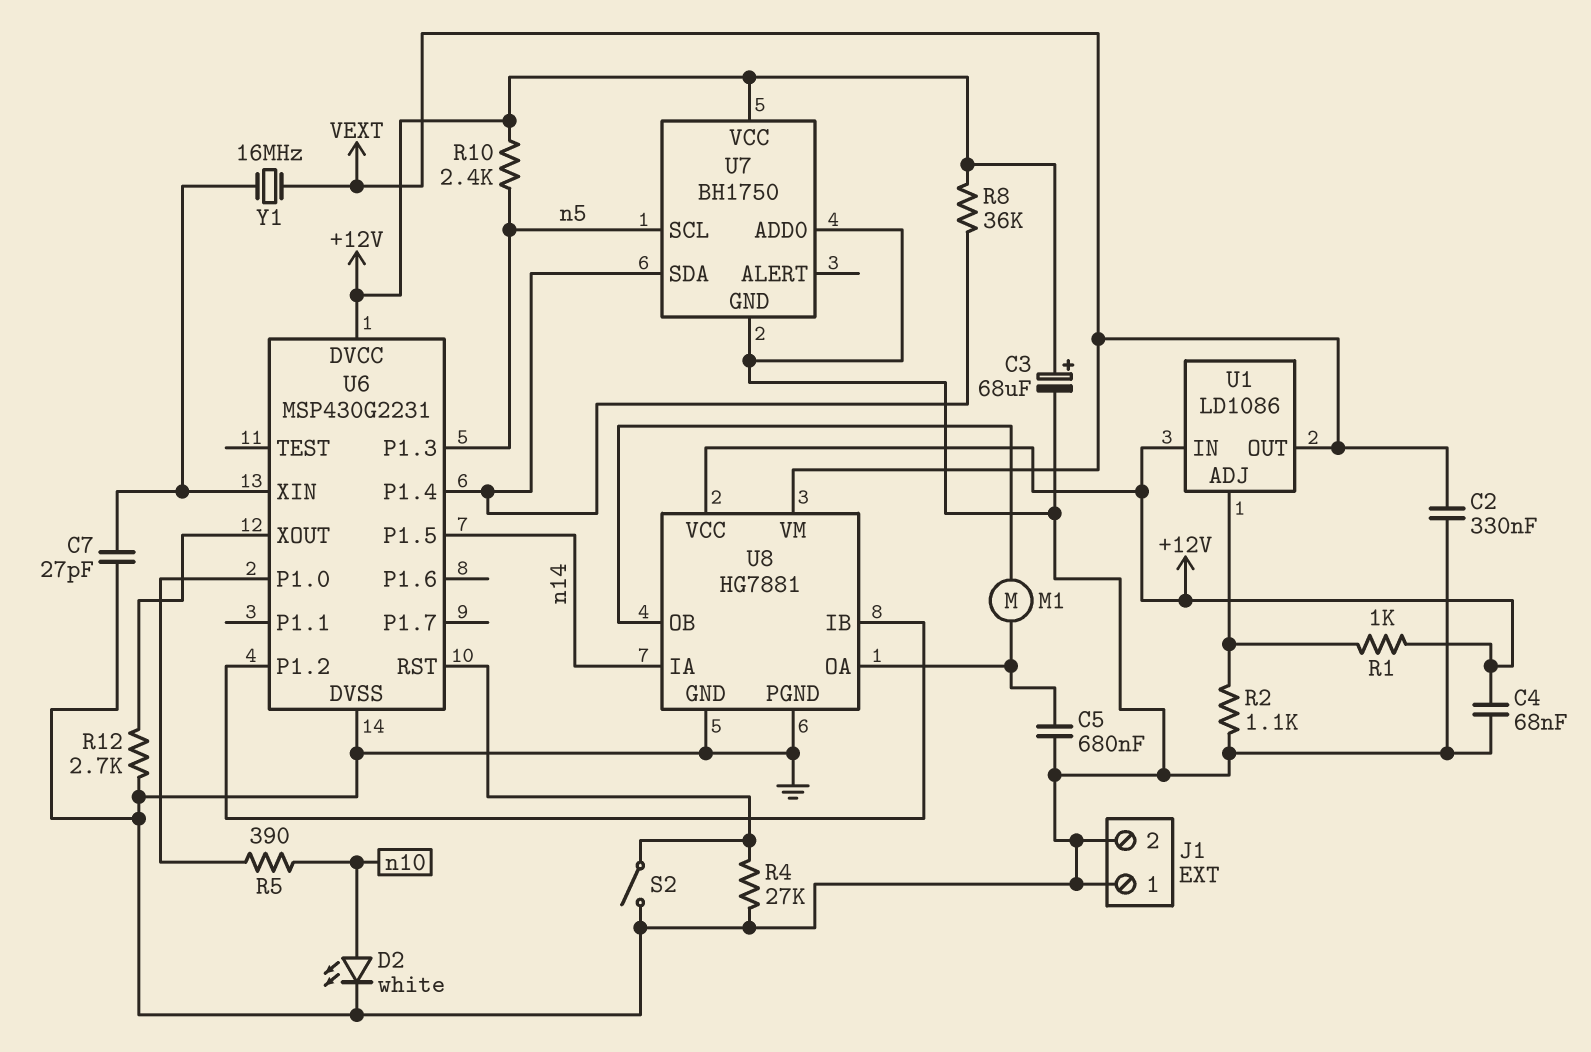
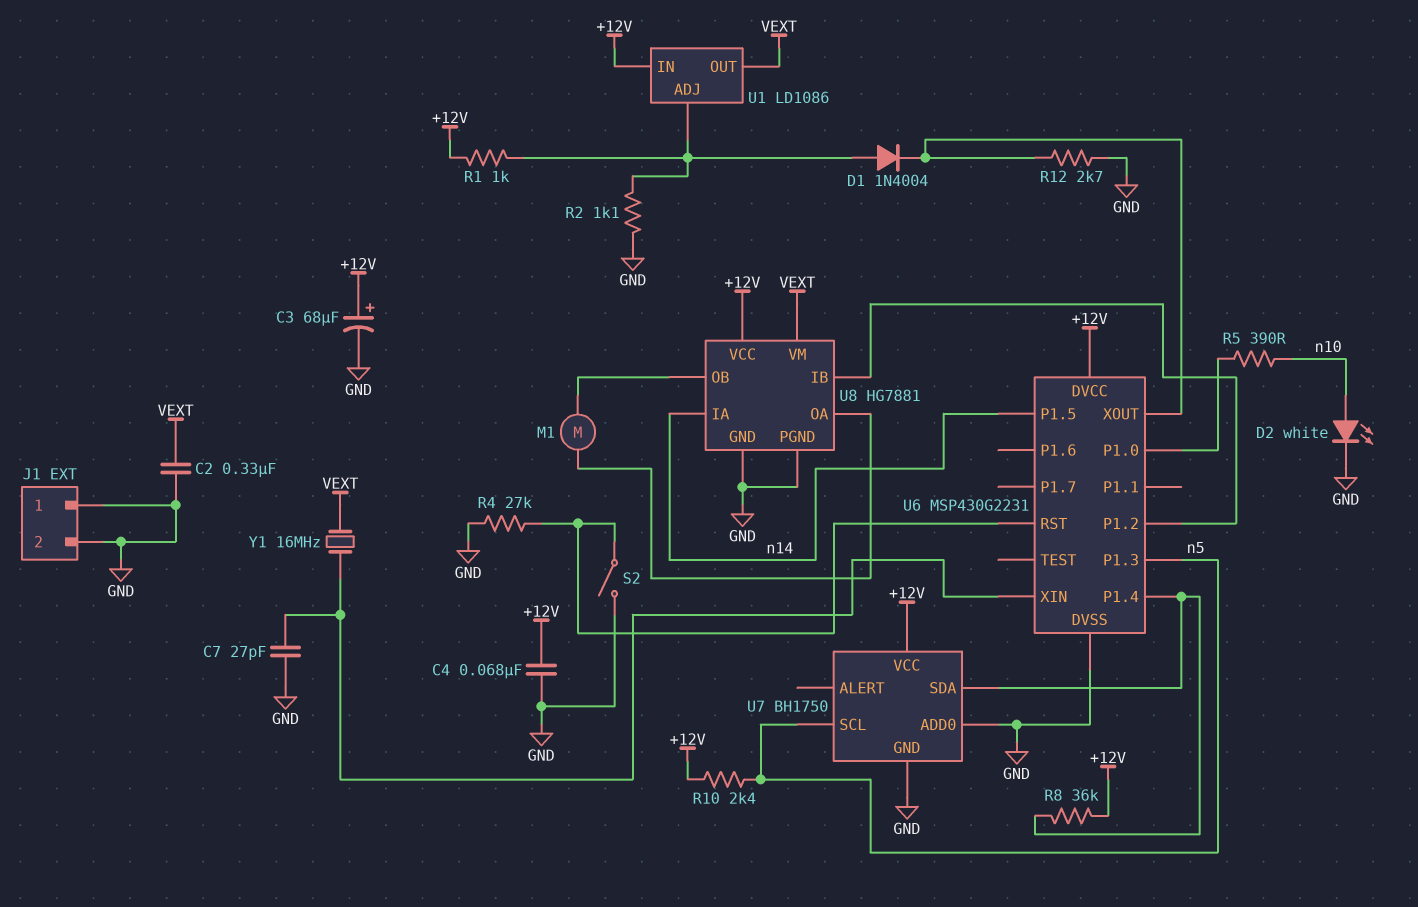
C5: 680nF (GND, U8/OA) -> none
D1: none -> diode 1N4004 (A U1/ADJ, K U6/XOUT)

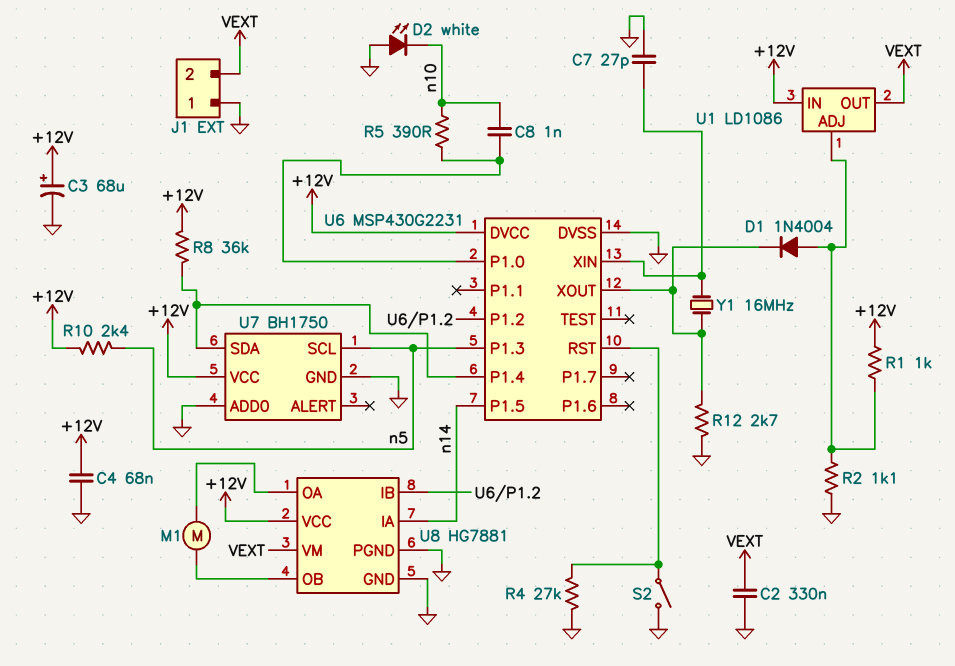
C8: none -> 1nF (U6/P1.0, n10)
D2: LED white (A n10, K GND) -> LED white (A GND, K n10)
J1 pin 2: GND -> VEXT
Y1: 16MHz (U6/XIN, VEXT) -> 16MHz (U6/XIN, U6/XOUT)

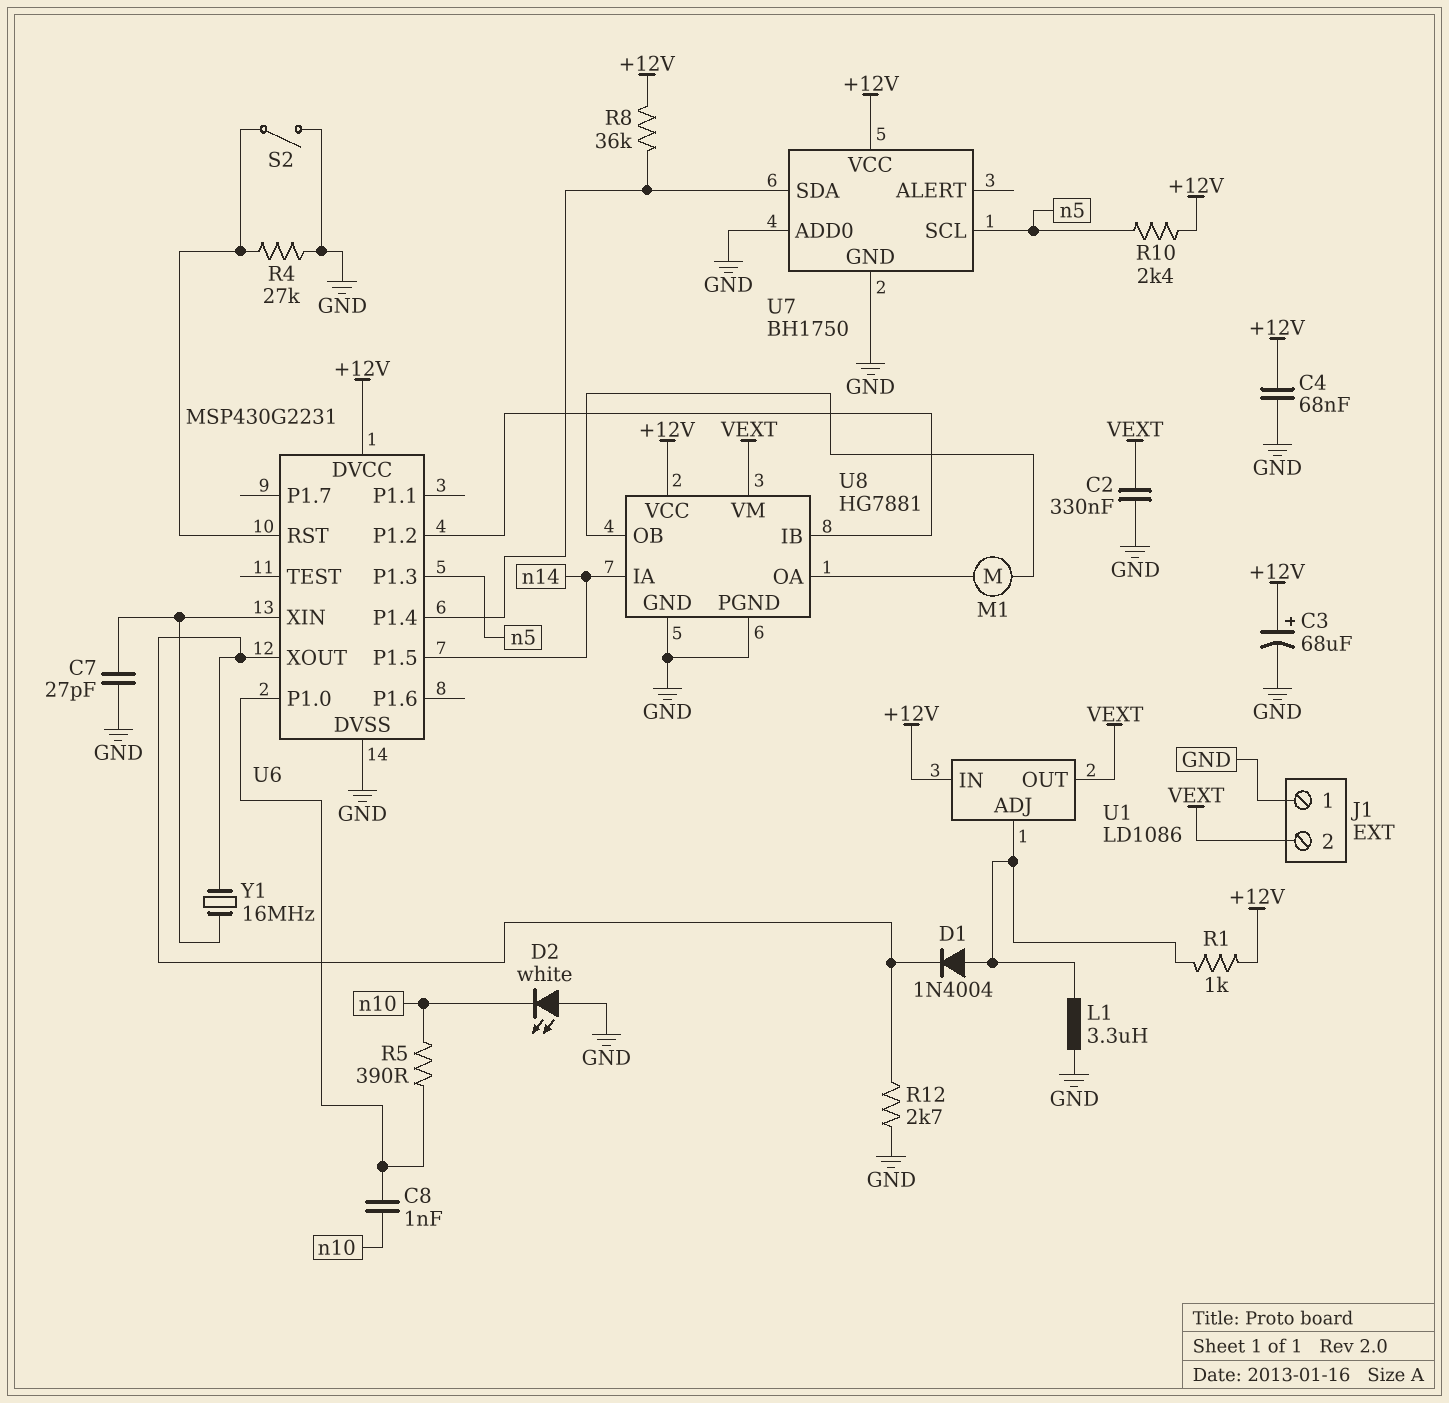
L1: none -> 3.3uH (GND, U1/ADJ)
R2: 1.1k (GND, U1/ADJ) -> none

